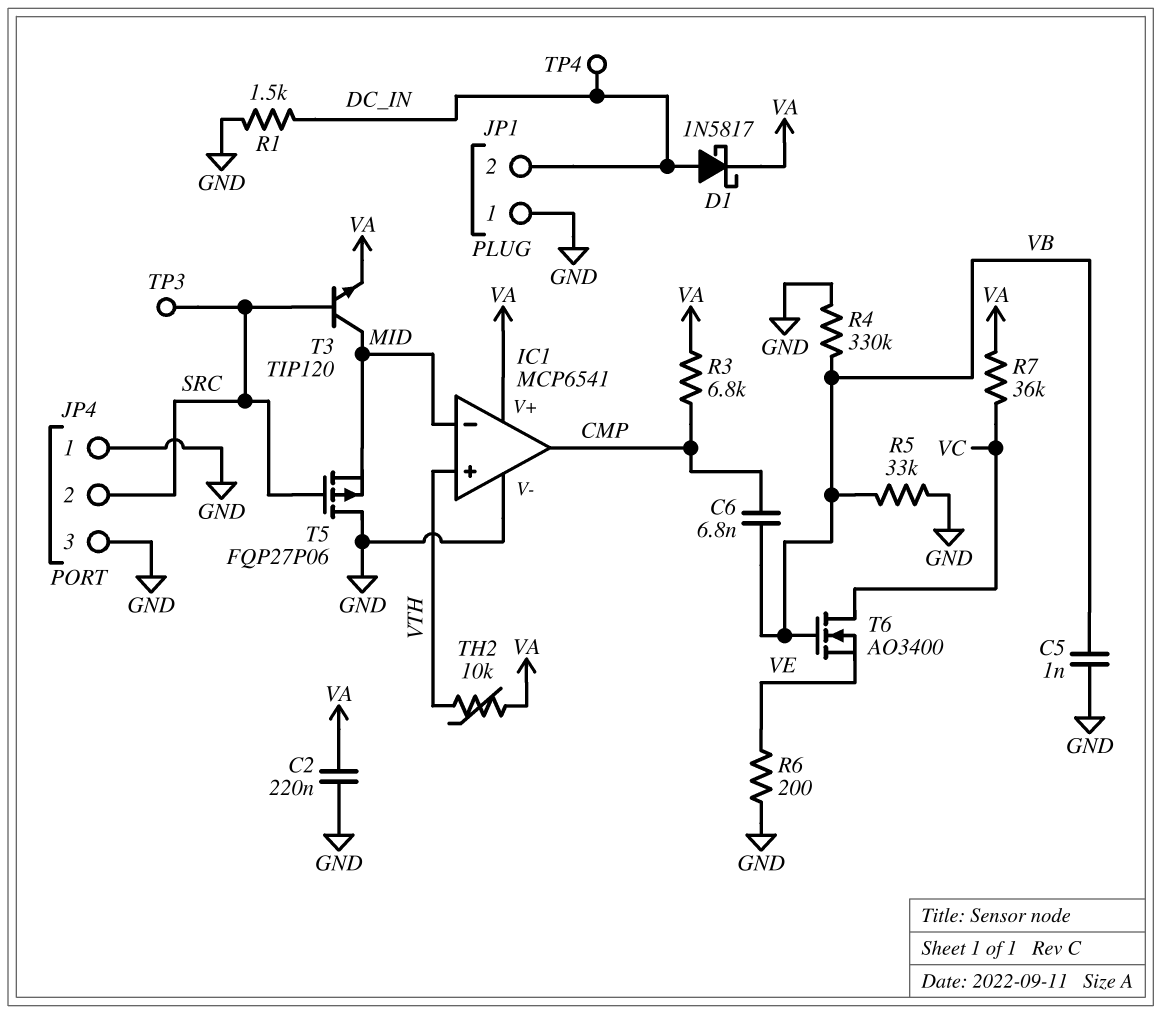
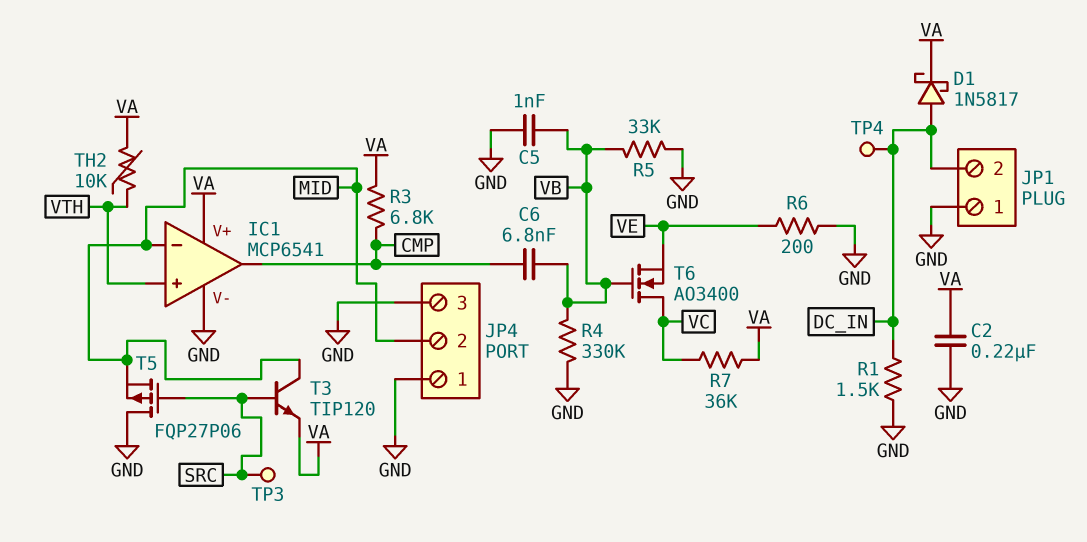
JP4 pin 2: SRC -> MID

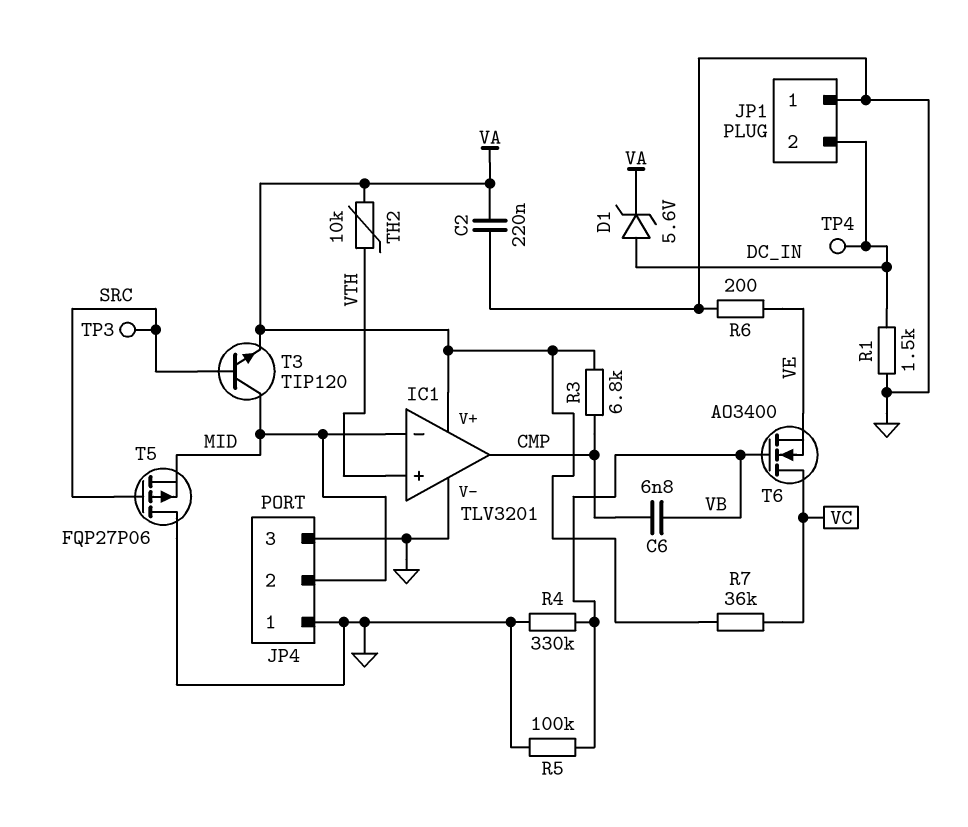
C5: 1nF (GND, VB) -> none
D1: schottky 1N5817 (A DC_IN, K VA) -> zener 5.6V (A DC_IN, K VA)
IC1: MCP6541 -> TLV3201
R5: 33k (GND, VB) -> 100k (GND, VB)

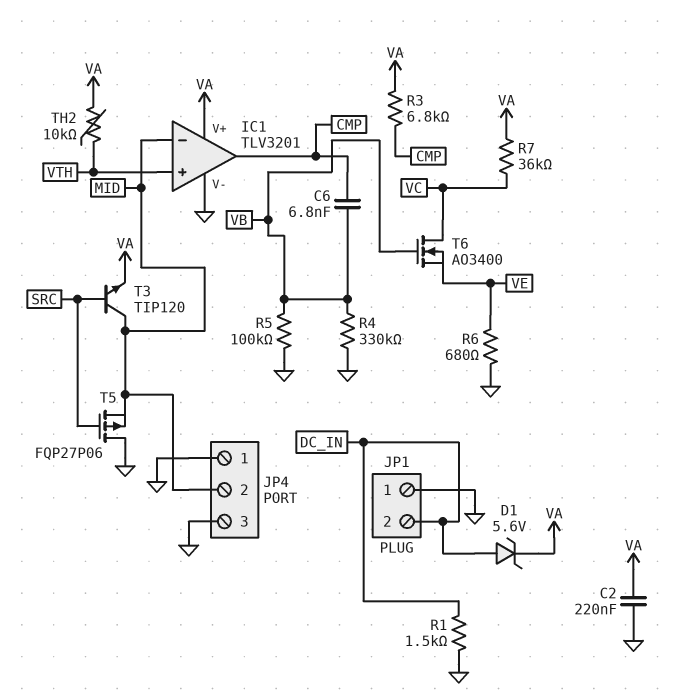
R6: 200 (GND, VE) -> 680 (GND, VE)
TP3: test point (SRC) -> none
TP4: test point (DC_IN) -> none

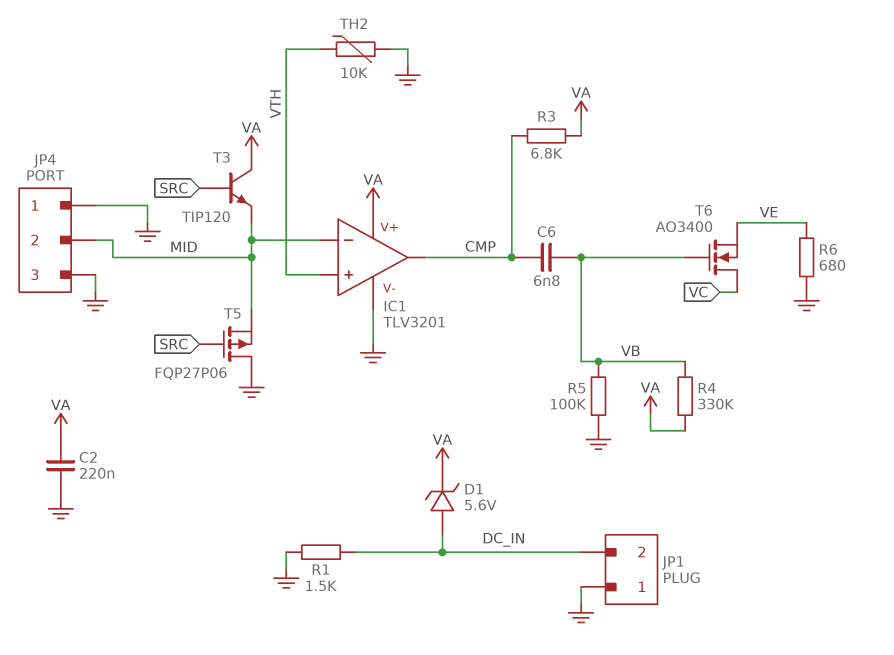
R4: 330k (GND, VB) -> 330k (VA, VB)
R7: 36k (VA, VC) -> none
T3: NPN TIP120 (B SRC, C MID, E VA) -> NPN TIP120 (B SRC, C VA, E MID)
TH2: 10k (VA, VTH) -> 10k (GND, VTH)

